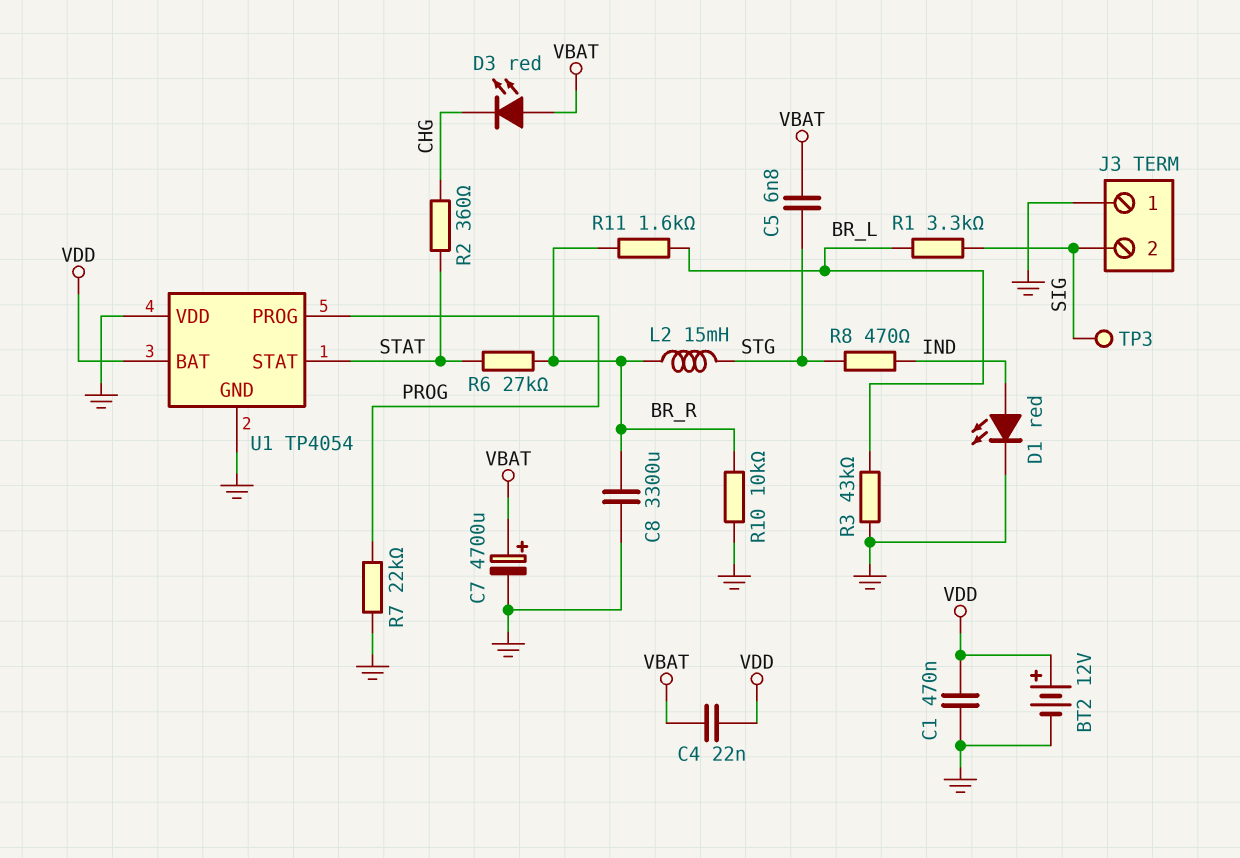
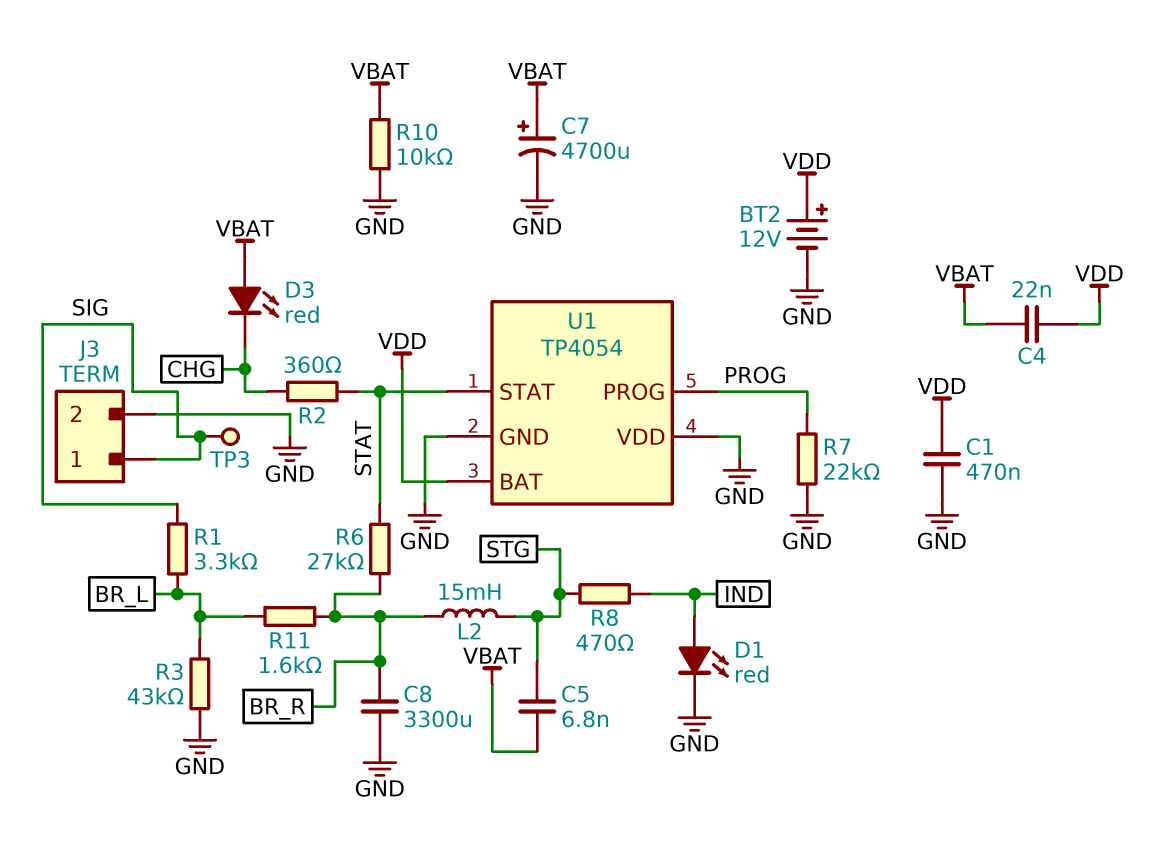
J3 pin 1: GND -> SIG
J3 pin 2: SIG -> GND
R10: 10k (BR_R, GND) -> 10k (GND, VBAT)

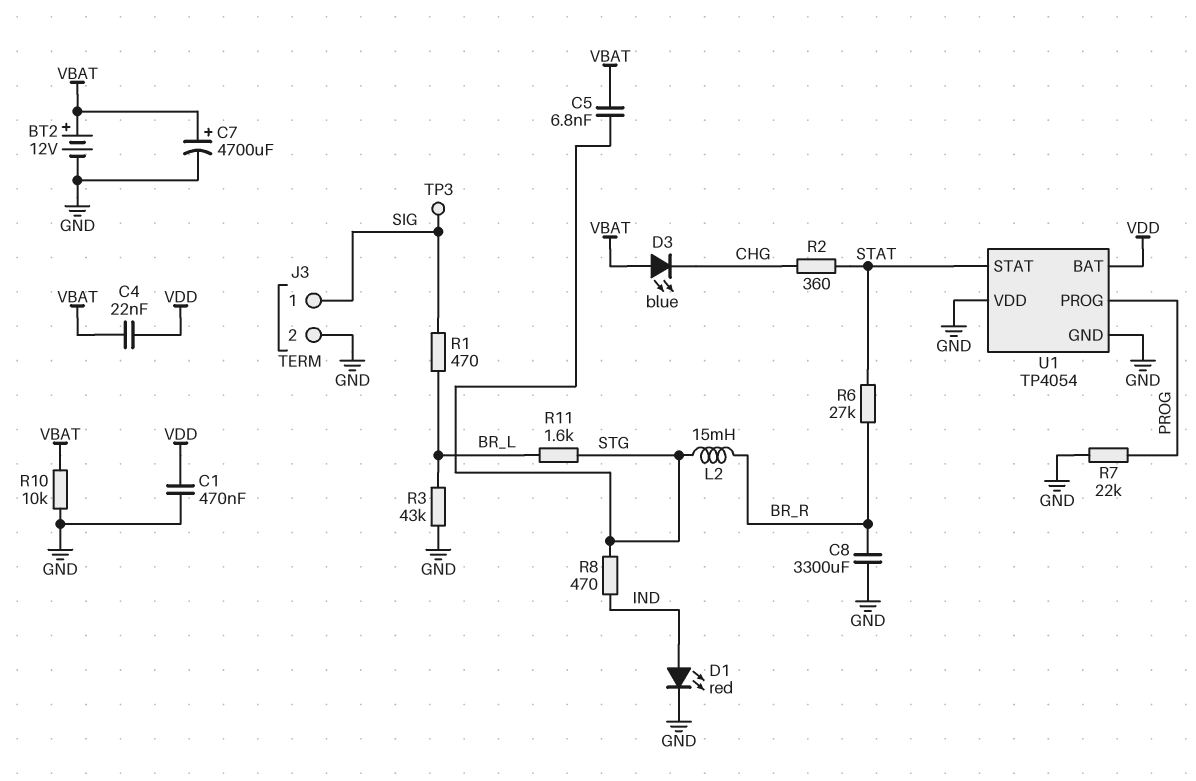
BT2: 12V (plus VDD, minus GND) -> 12V (plus VBAT, minus GND)
D3: LED red (A VBAT, K CHG) -> LED blue (A VBAT, K CHG)
R1: 3.3k (BR_L, SIG) -> 470 (BR_L, SIG)
R11: 1.6k (BR_L, BR_R) -> 1.6k (BR_L, STG)

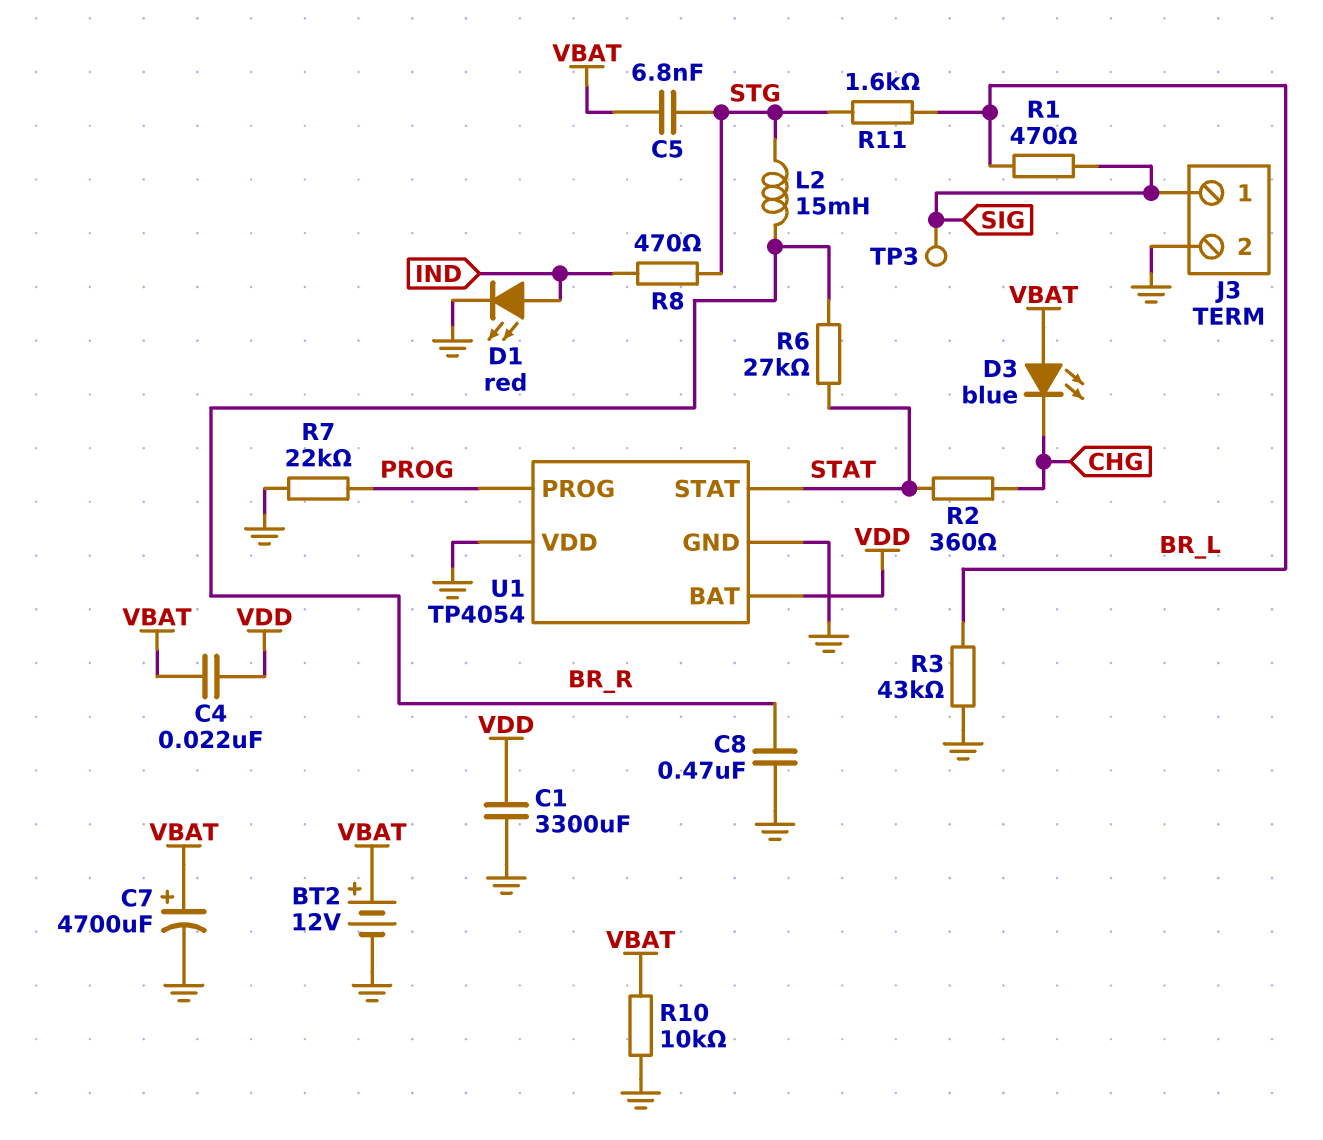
C1: 470nF (GND, VDD) -> 3300uF (GND, VDD)
C8: 3300uF (BR_R, GND) -> 470nF (BR_R, GND)

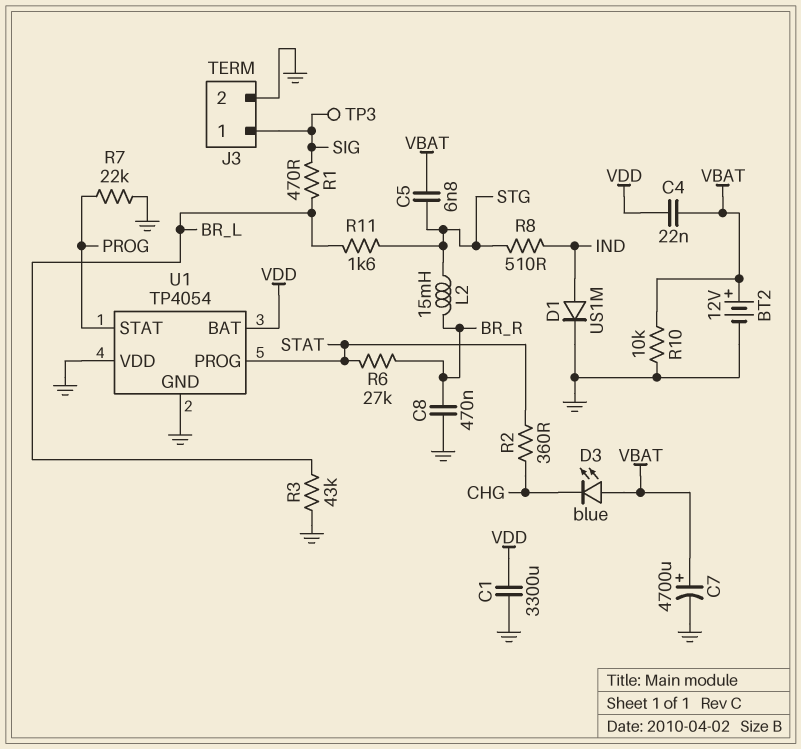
D1: LED red (A IND, K GND) -> diode US1M (A IND, K GND)
R8: 470 (IND, STG) -> 510 (IND, STG)
U1 pin PROG: PROG -> STAT
U1 pin STAT: STAT -> PROG

